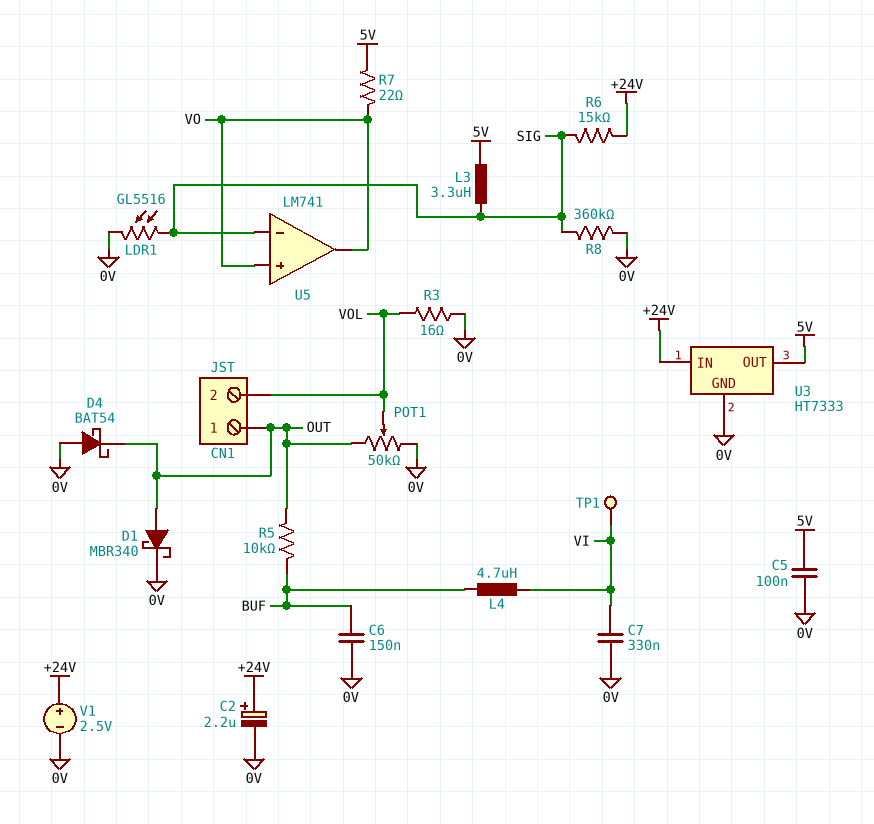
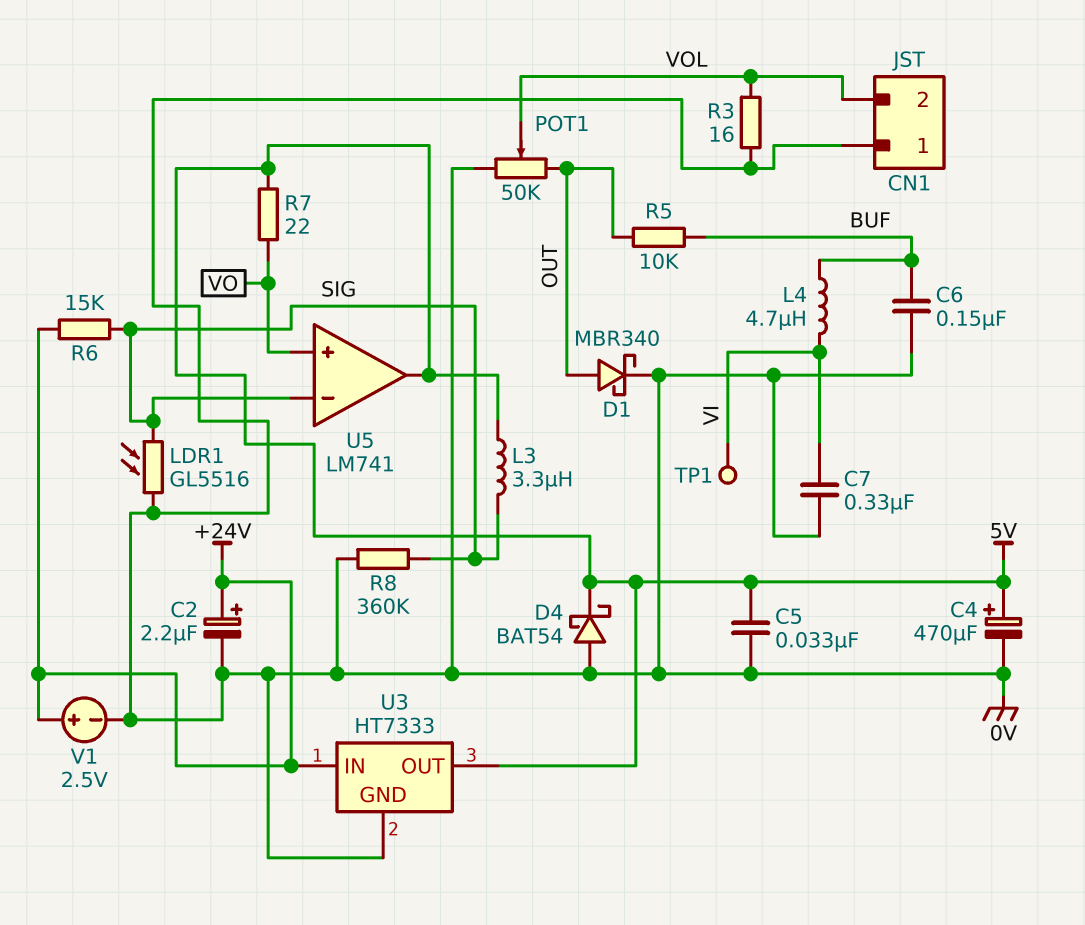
C4: none -> 470uF (plus 5V, minus 0V)
C5: 100nF (0V, 5V) -> 33nF (0V, 5V)
CN1 pin 1: OUT -> 0V
D4: schottky BAT54 (A 0V, K OUT) -> schottky BAT54 (A 0V, K 5V)
U5 pin out: VO -> 5V

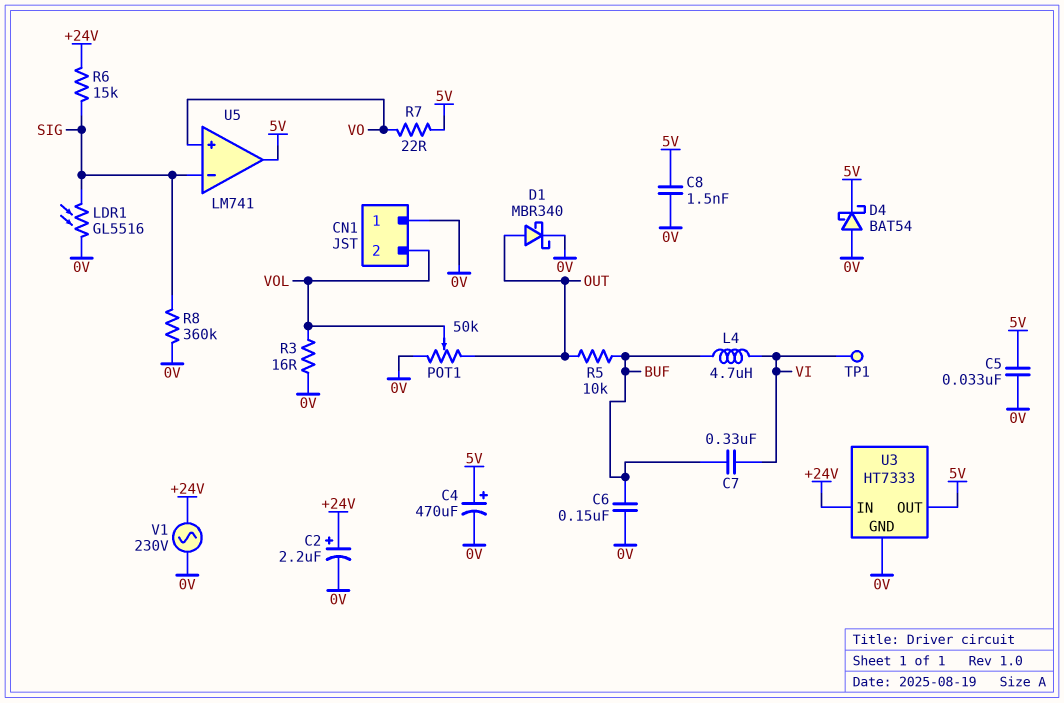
C7: 330nF (0V, VI) -> 330nF (BUF, VI)
C8: none -> 1.5nF (0V, 5V)
L3: 3.3uH (5V, SIG) -> none
V1: 2.5V (plus +24V, minus 0V) -> AC 230V (+24V, 0V)

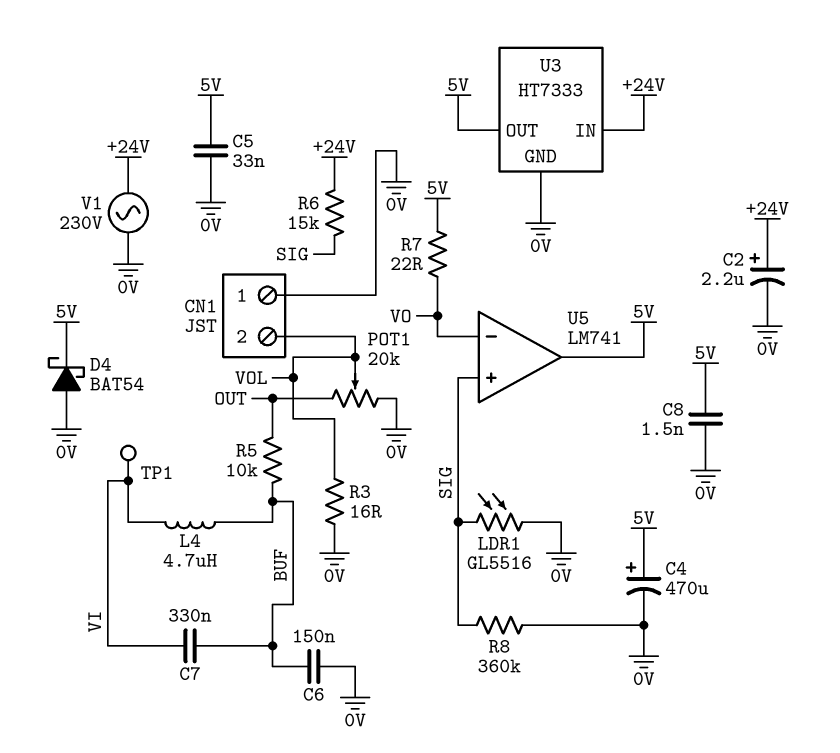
D1: schottky MBR340 (A OUT, K 0V) -> none
POT1: 50k (0V, OUT, wiper VOL) -> 20k (0V, OUT, wiper VOL)
U5 pin in+: VO -> SIG
U5 pin in-: SIG -> VO

